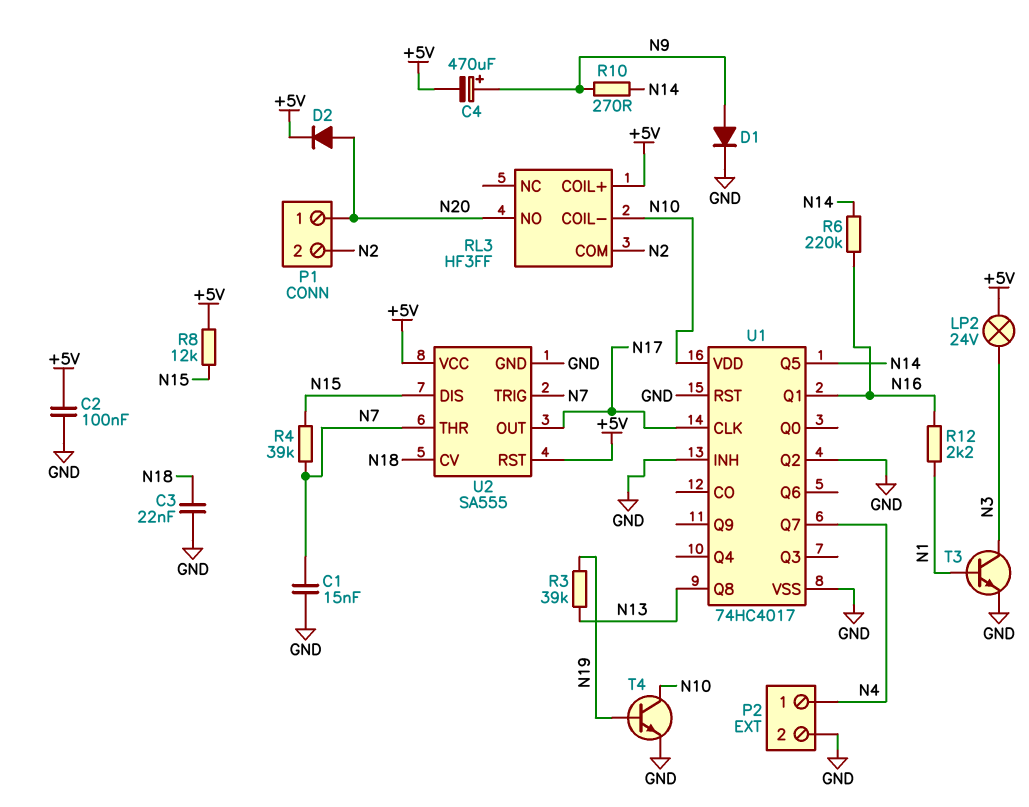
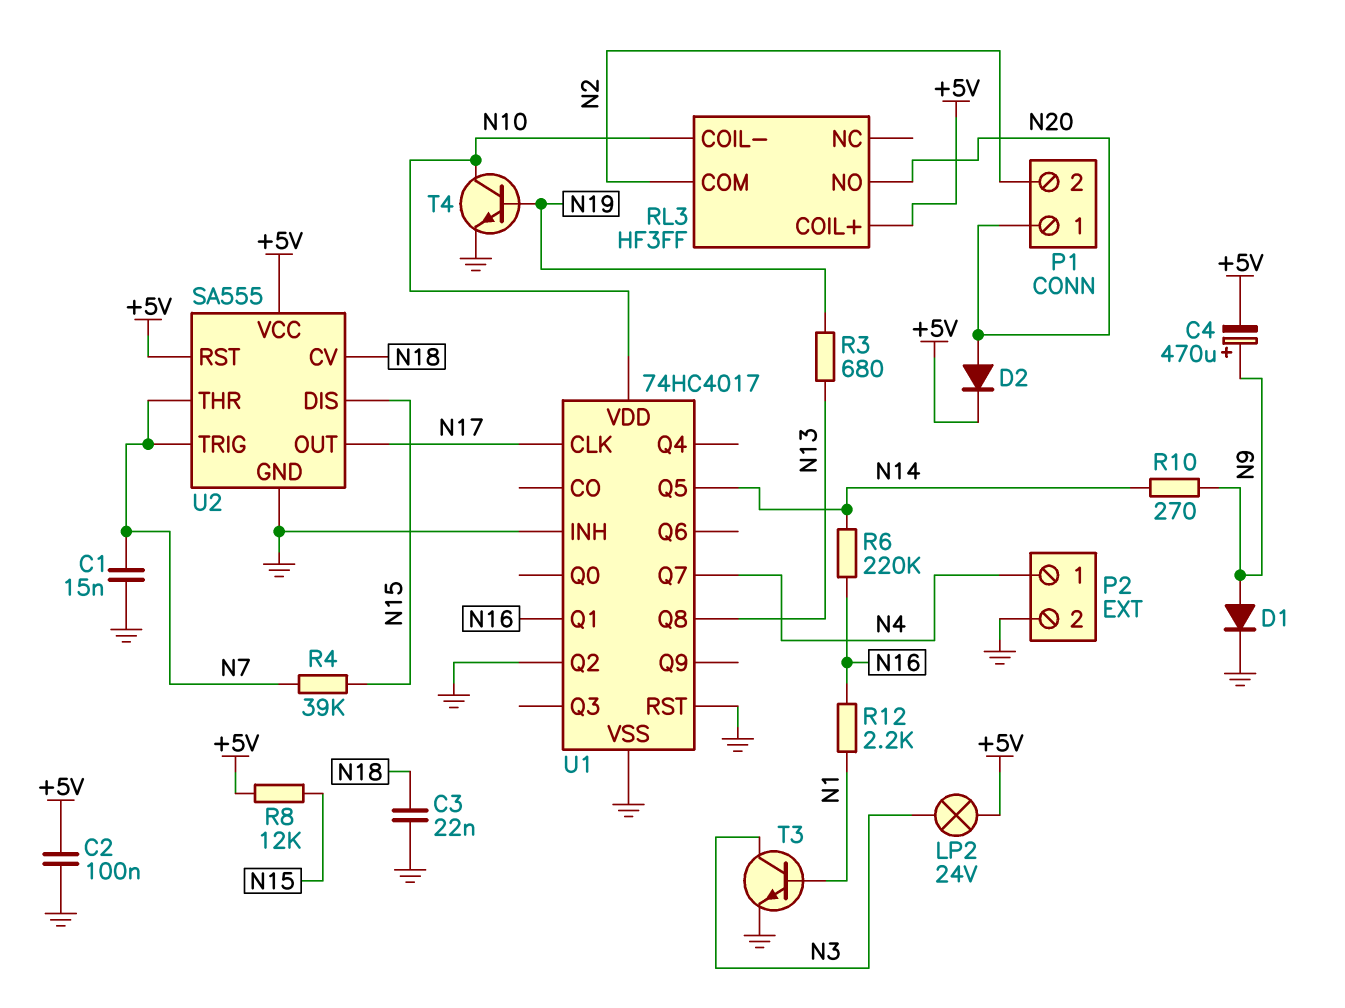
R3: 39k (N13, N19) -> 680 (N13, N19)

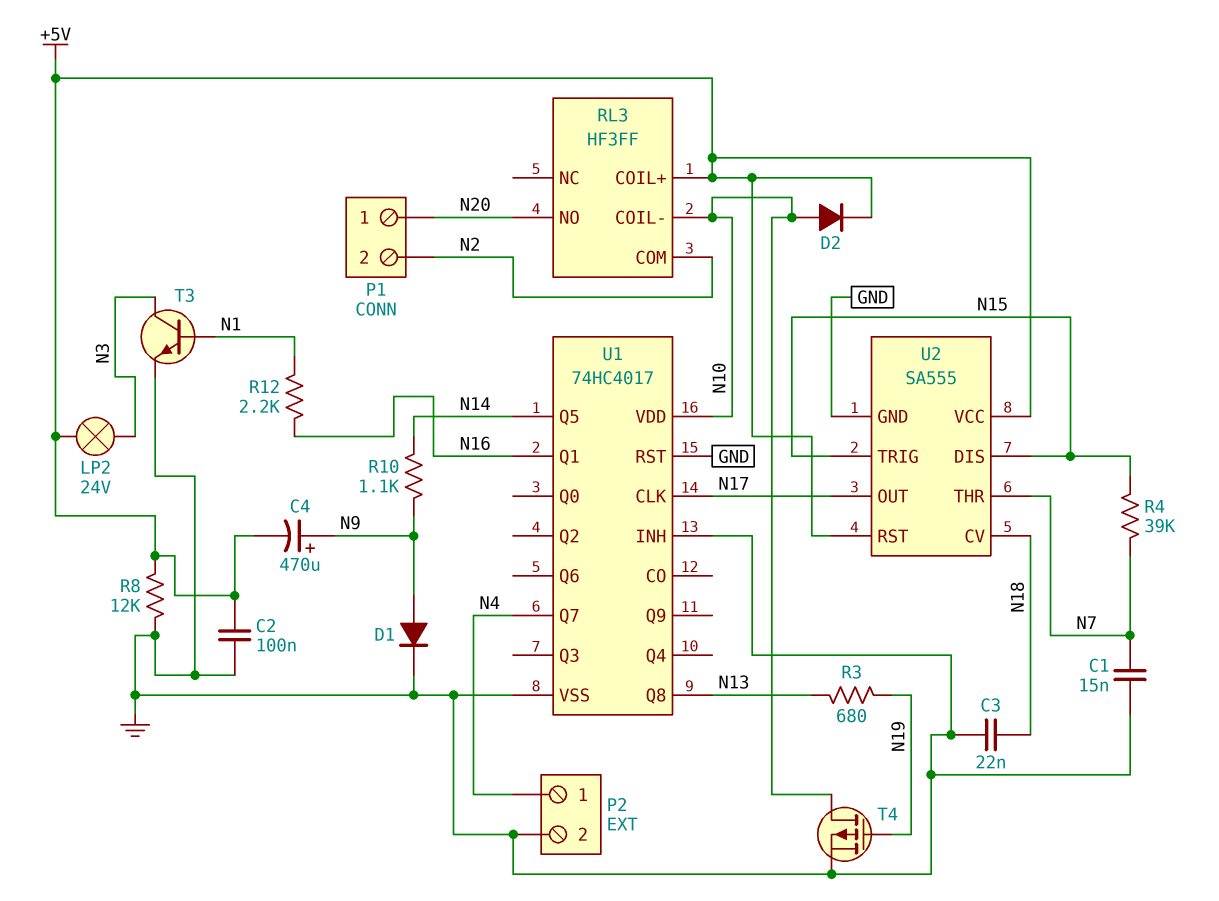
D2: diode (A N20, K +5V) -> diode (A N10, K +5V)
R6: 220k (N14, N16) -> none
R8: 12k (+5V, N15) -> 12k (+5V, GND)
R10: 270 (N9, N14) -> 1.1k (N9, N14)
T4: NPN (B N19, C N10, E GND) -> PMOS (G N19, D N10, S GND)
U1 pin Q2: GND -> none
U2 pin TRIG: N7 -> N15

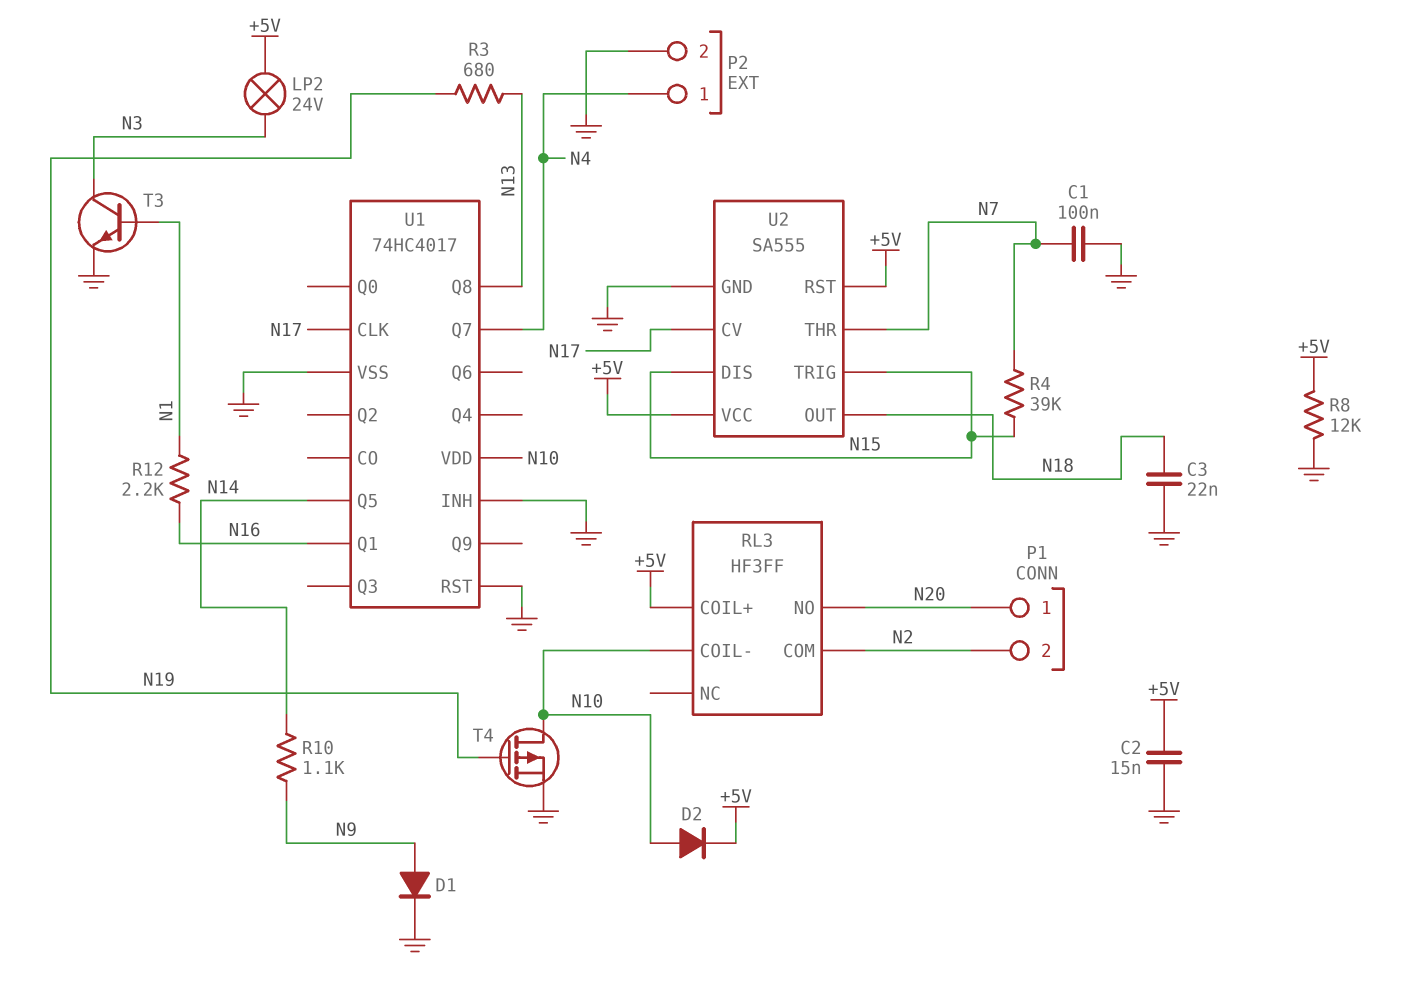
C1: 15nF (GND, N7) -> 100nF (GND, N7)
C2: 100nF (+5V, GND) -> 15nF (+5V, GND)
C4: 470uF (plus N9, minus +5V) -> none
U2 pin CV: N18 -> N17
U2 pin OUT: N17 -> N18

